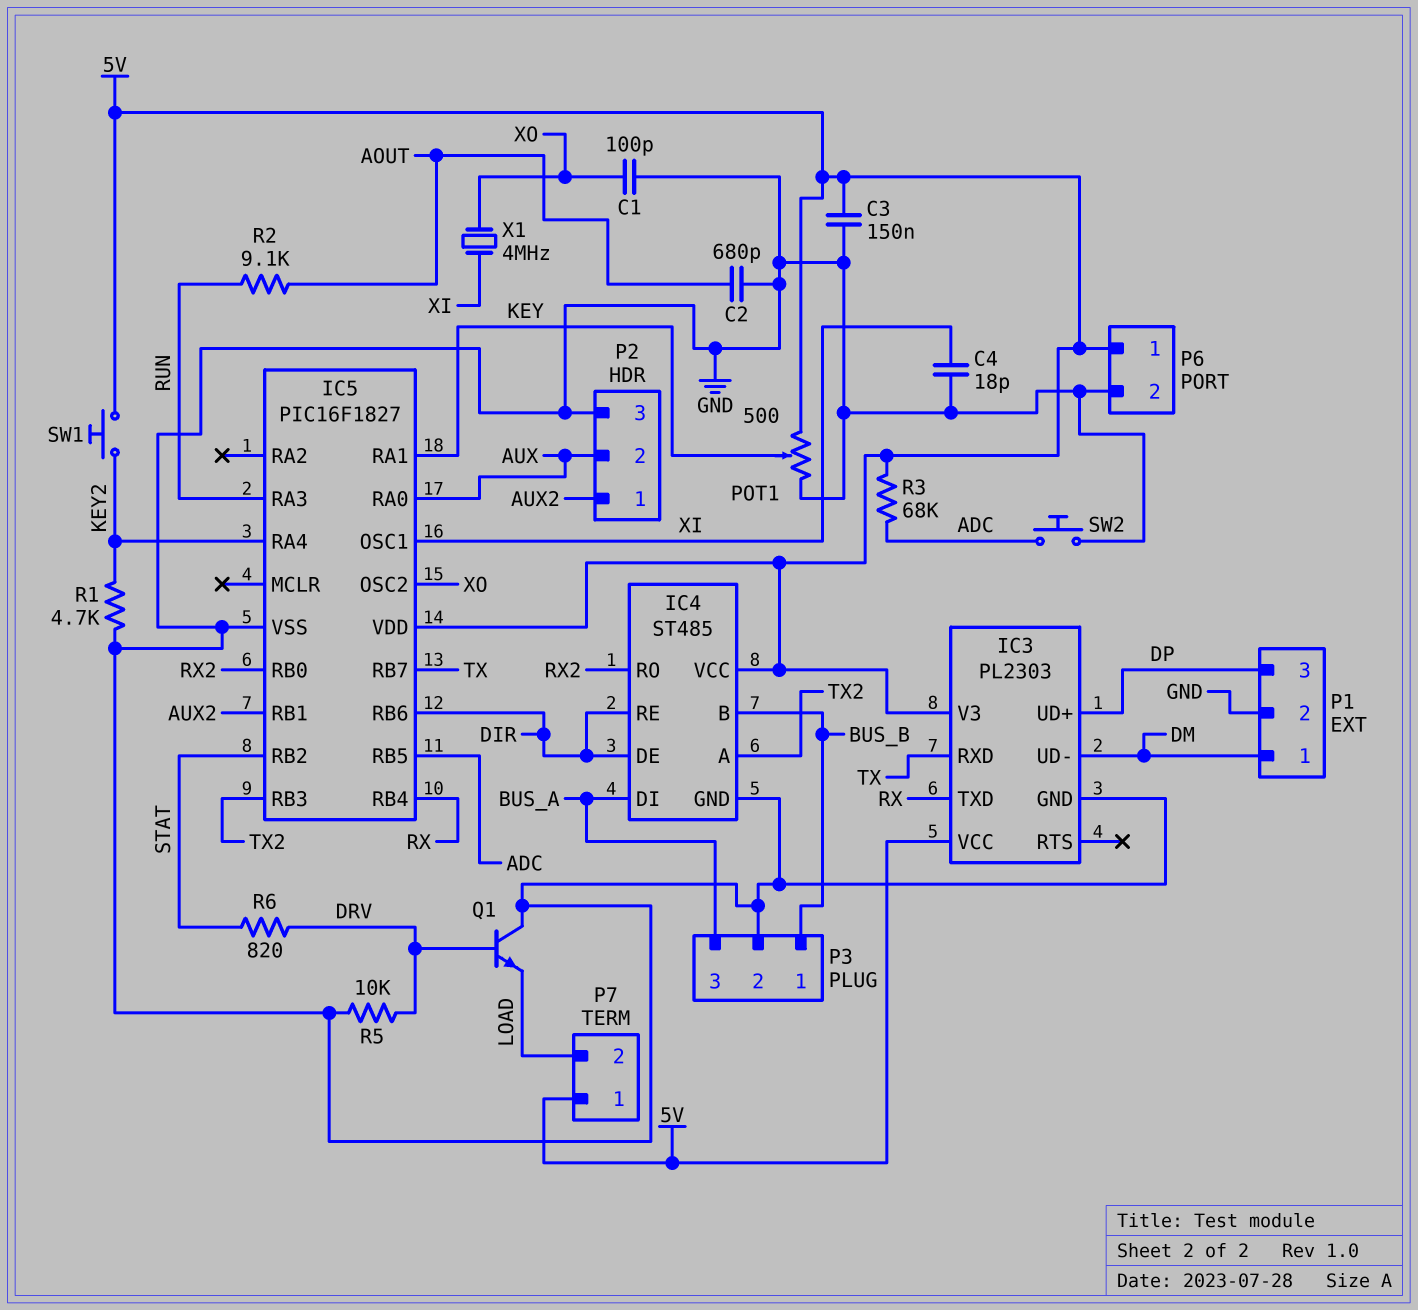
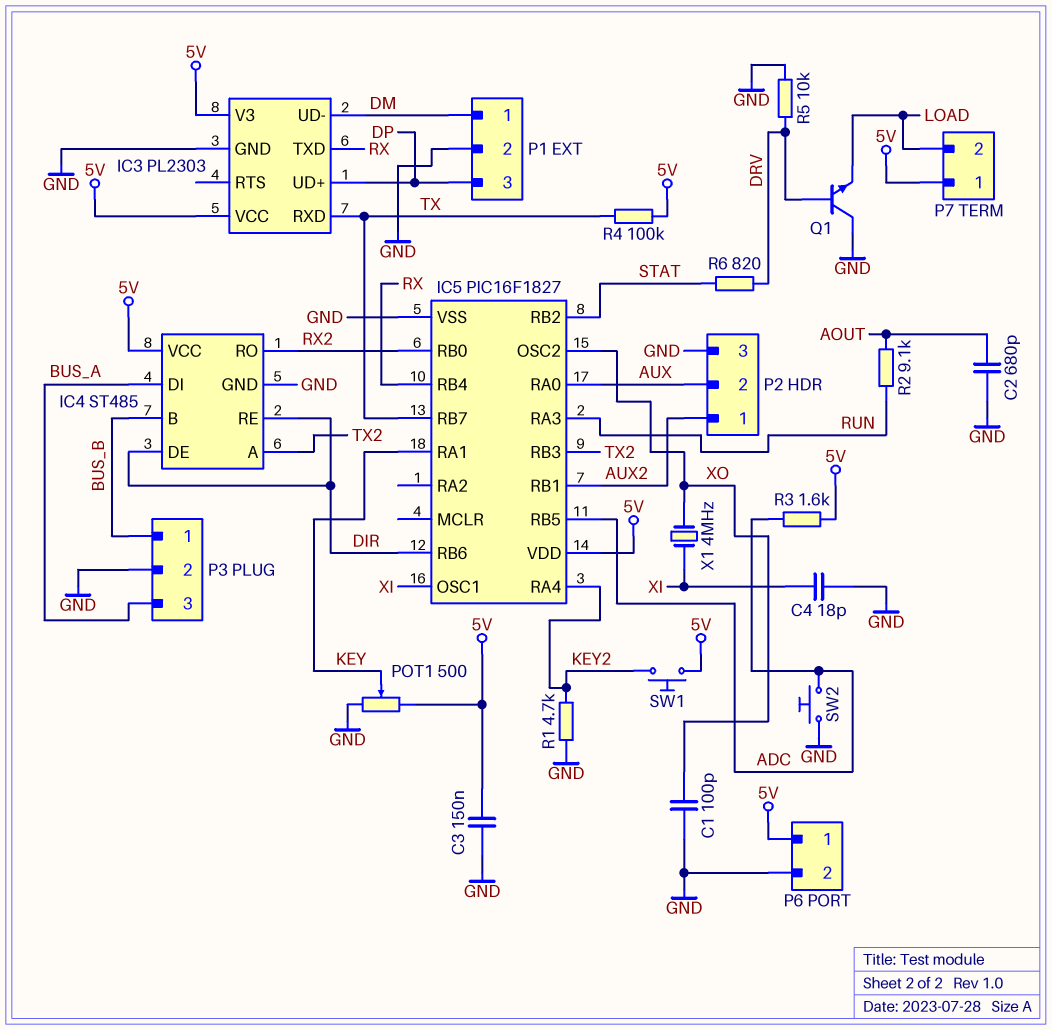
R3: 68k (5V, ADC) -> 1.6k (5V, ADC)
R4: none -> 100k (5V, TX)

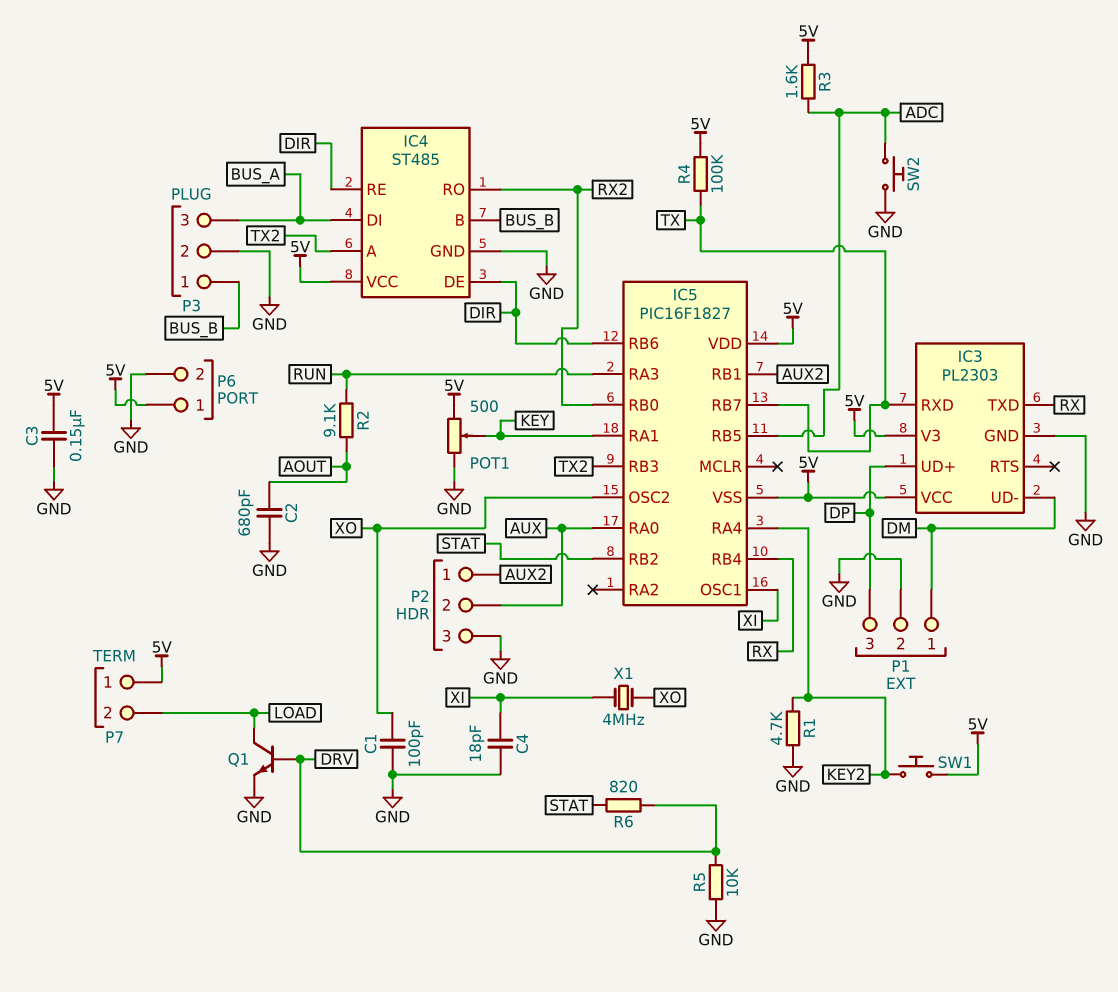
IC5 pin VSS: GND -> 5V
Q1: NPN (B DRV, C GND, E LOAD) -> NPN (B DRV, C LOAD, E GND)

